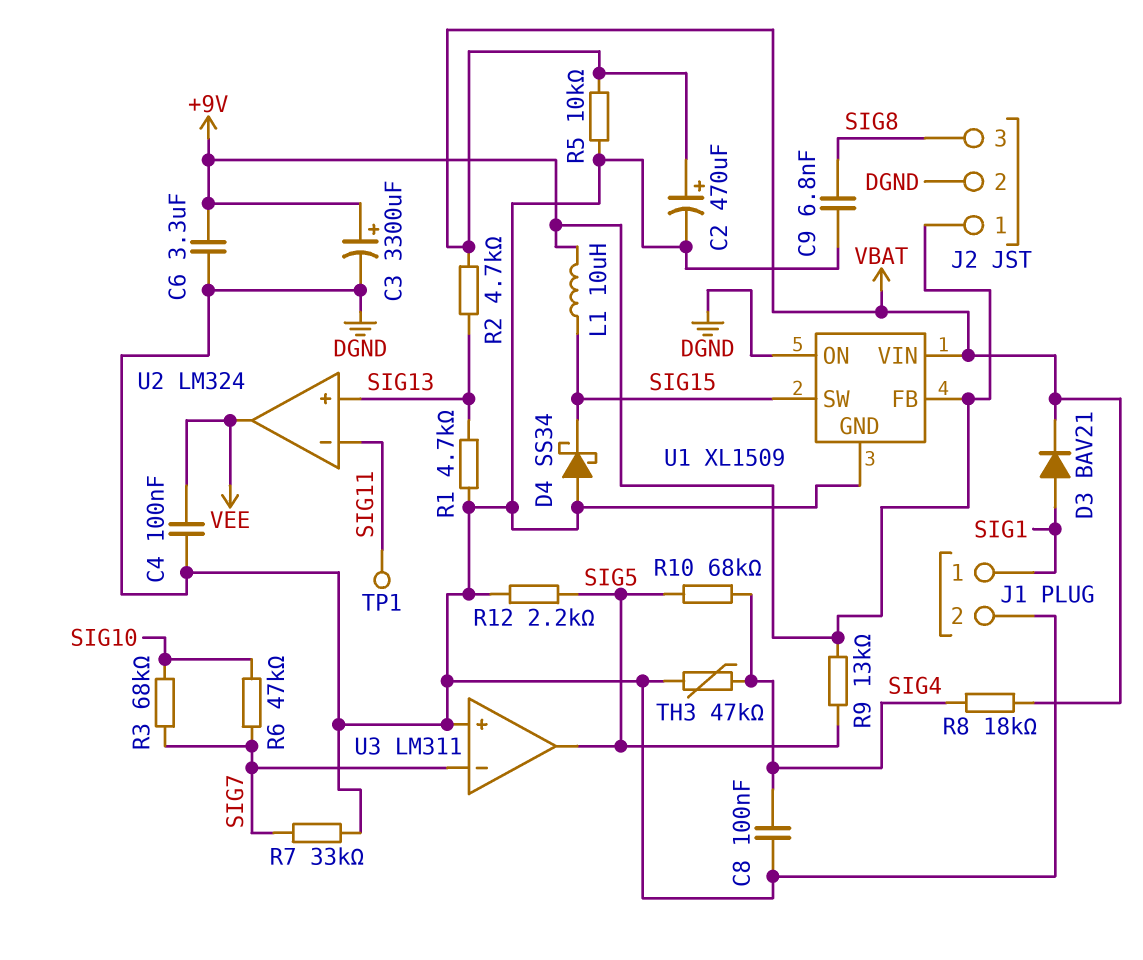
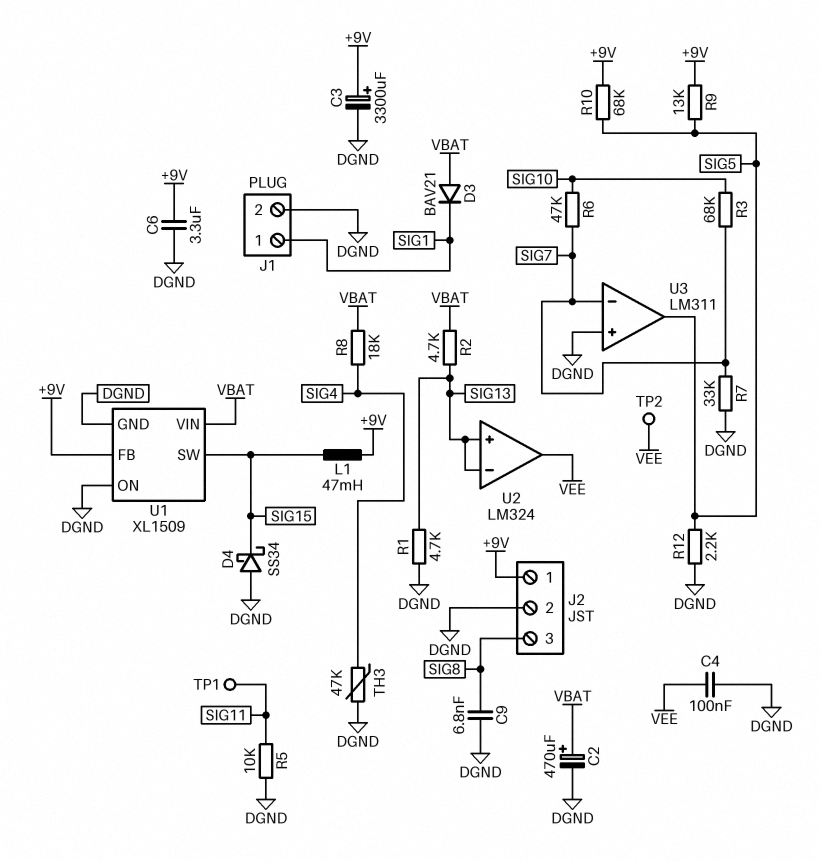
C8: 100nF (DGND, SIG4) -> none
D3: diode BAV21 (A SIG1, K VBAT) -> diode BAV21 (A VBAT, K SIG1)
L1: 10uH (+9V, SIG15) -> 47mH (+9V, SIG15)
R5: 10k (DGND, VBAT) -> 10k (DGND, SIG11)
R10: 68k (SIG4, SIG5) -> 68k (+9V, SIG5)
TP2: none -> test point (VEE)
U2 pin in-: SIG11 -> SIG13

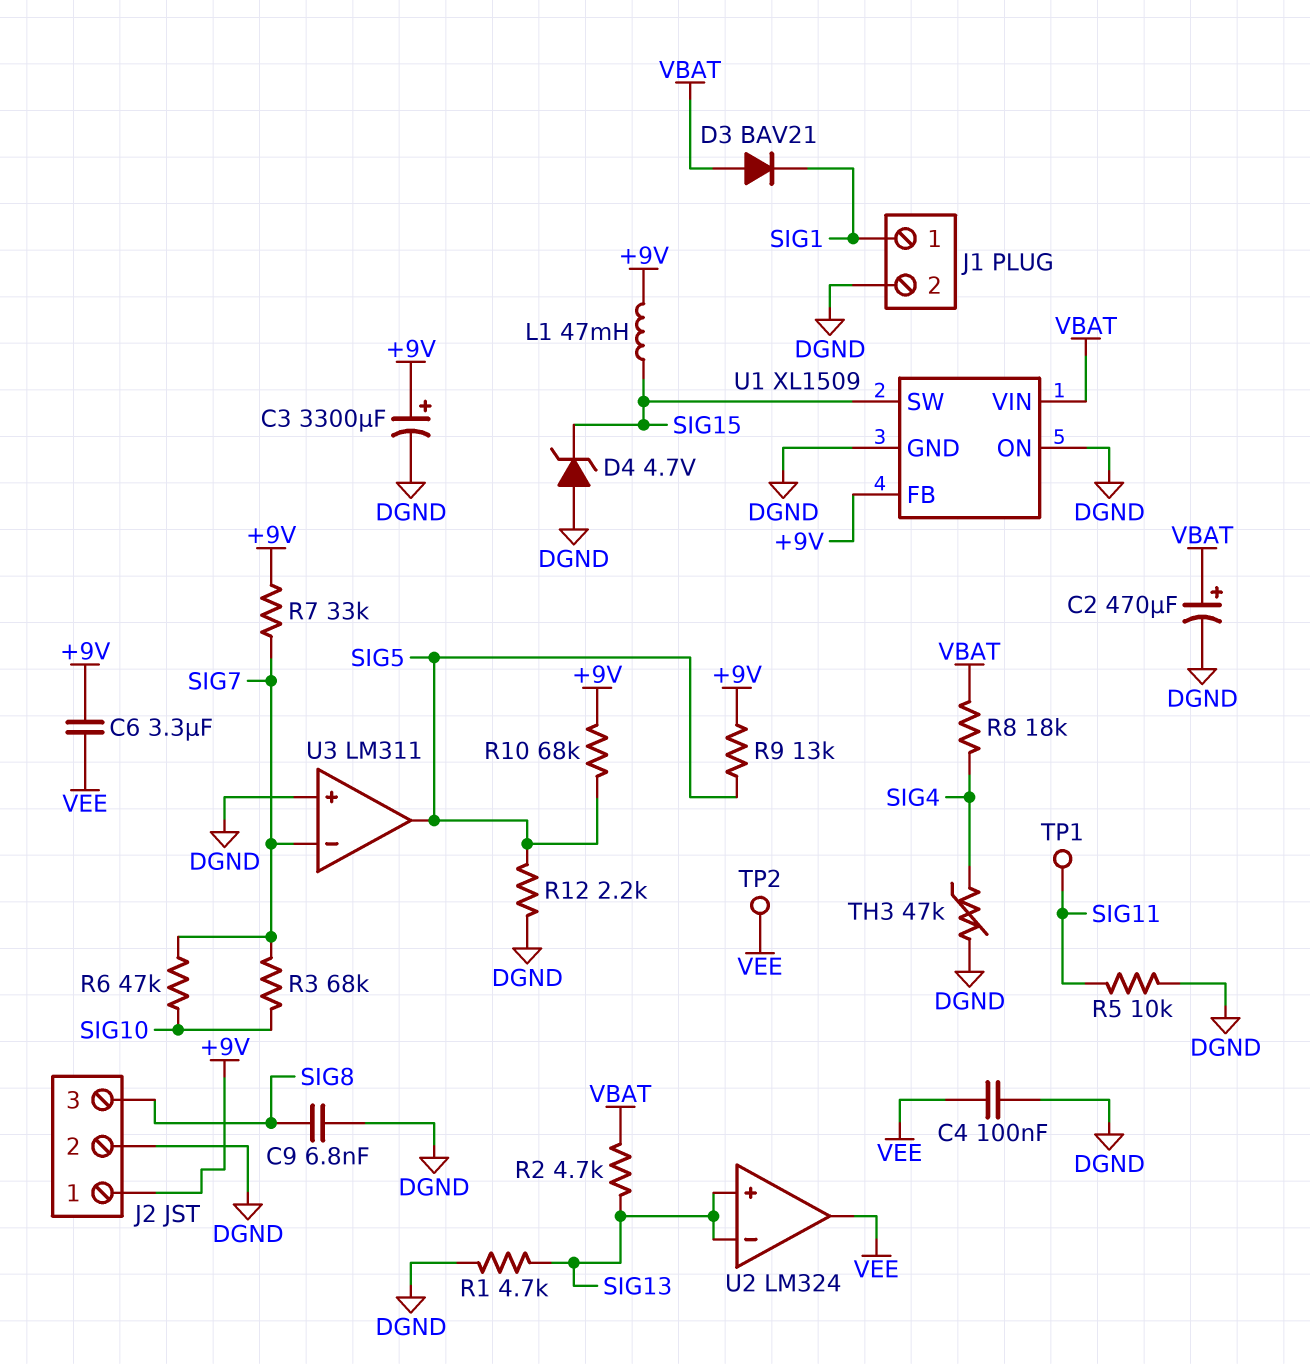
C6: 3.3uF (+9V, DGND) -> 3.3uF (+9V, VEE)
D4: schottky SS34 (A DGND, K SIG15) -> zener 4.7V (A DGND, K SIG15)
R7: 33k (DGND, SIG7) -> 33k (+9V, SIG7)

